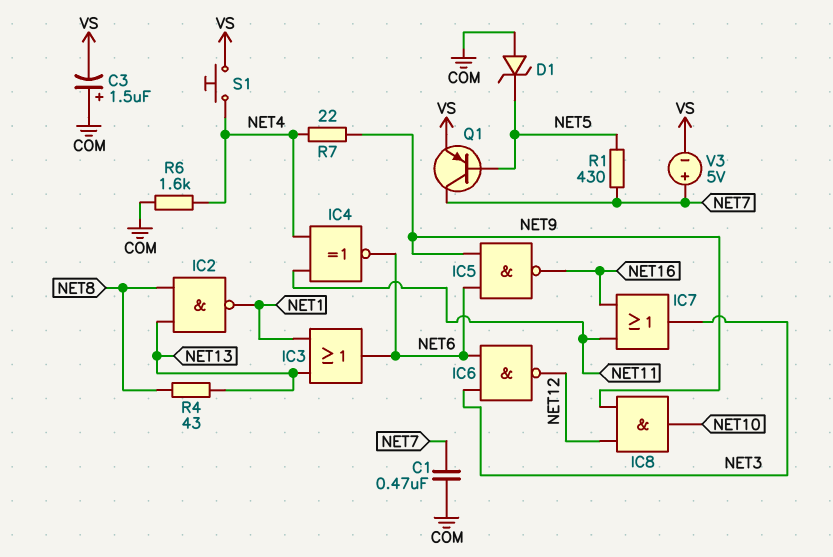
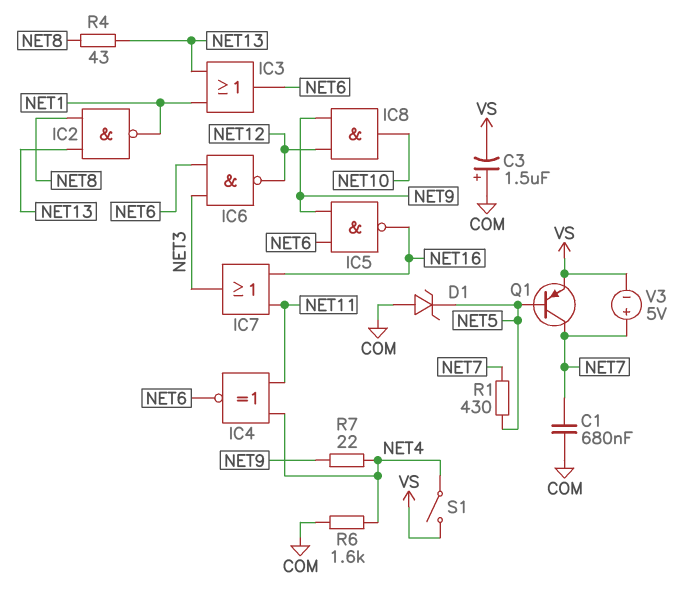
C1: 470nF (COM, NET7) -> 680nF (COM, NET7)
S1: button (NET4, VS) -> switch (NET4, VS)

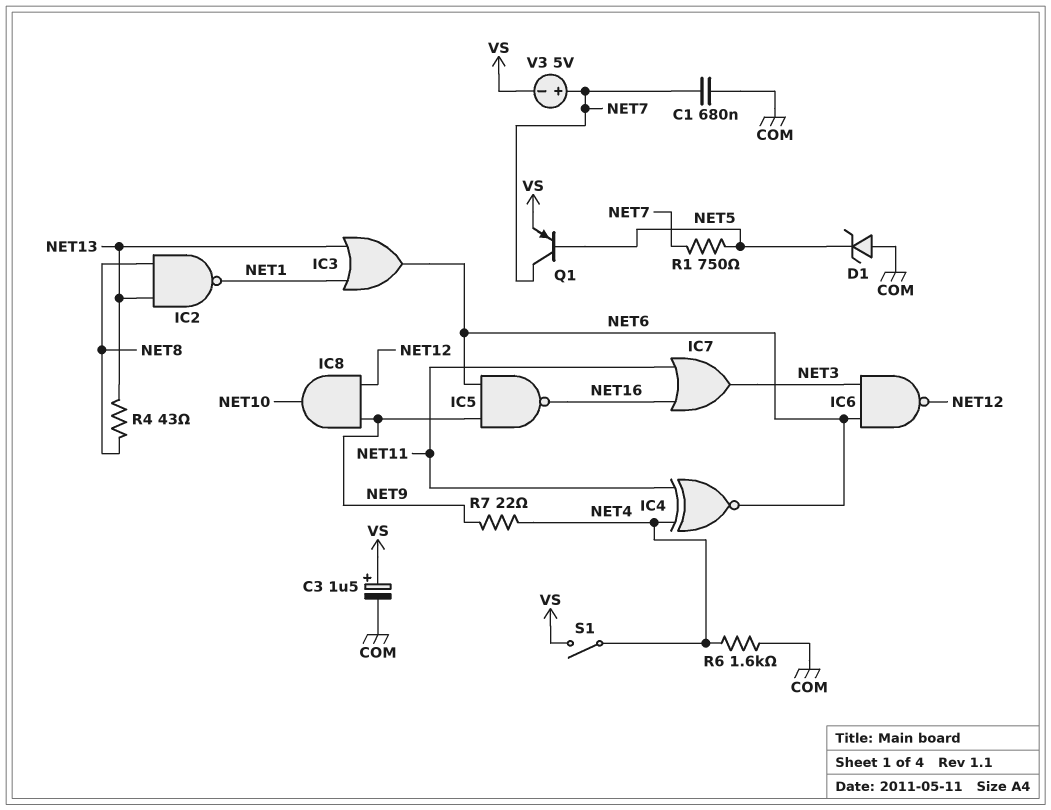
C3: 1.5uF (plus COM, minus VS) -> 1.5uF (plus VS, minus COM)
R1: 430 (NET5, NET7) -> 750 (NET5, NET7)

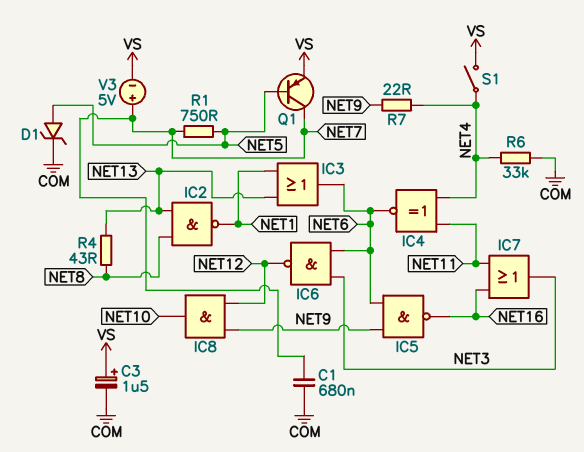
D1: zener (A COM, K NET5) -> zener (A NET5, K COM)
R6: 1.6k (COM, NET4) -> 33k (COM, NET4)

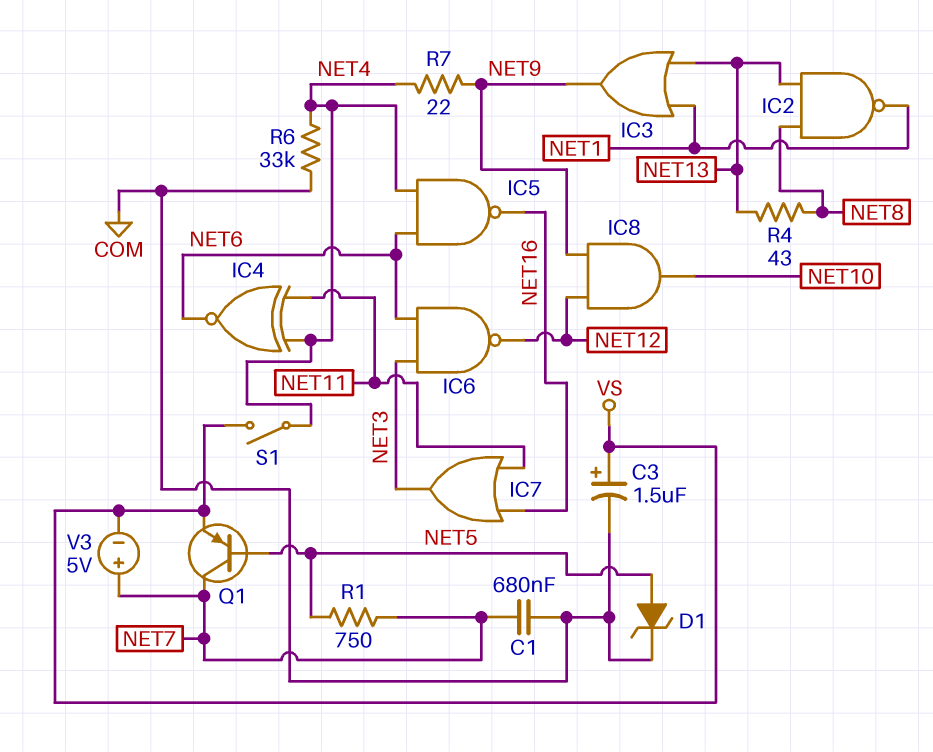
IC3: OR (in NET1, in NET13, out NET6) -> OR (in NET1, in NET13, out NET9)
IC5: NAND (in NET6, in NET9, out NET16) -> NAND (in NET4, in NET6, out NET16)

